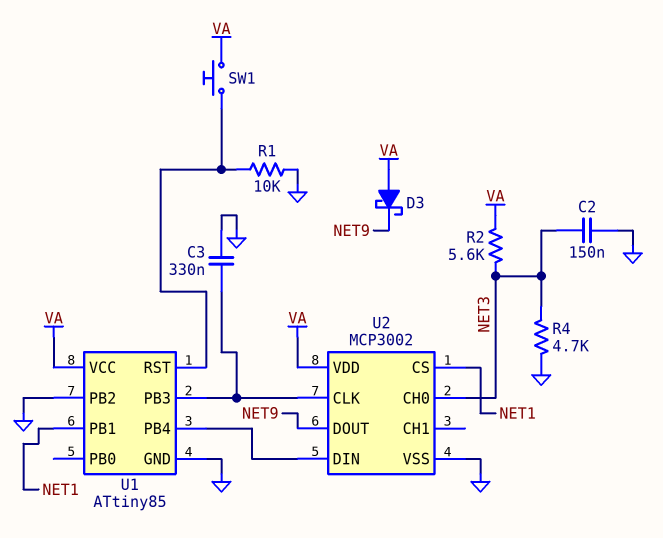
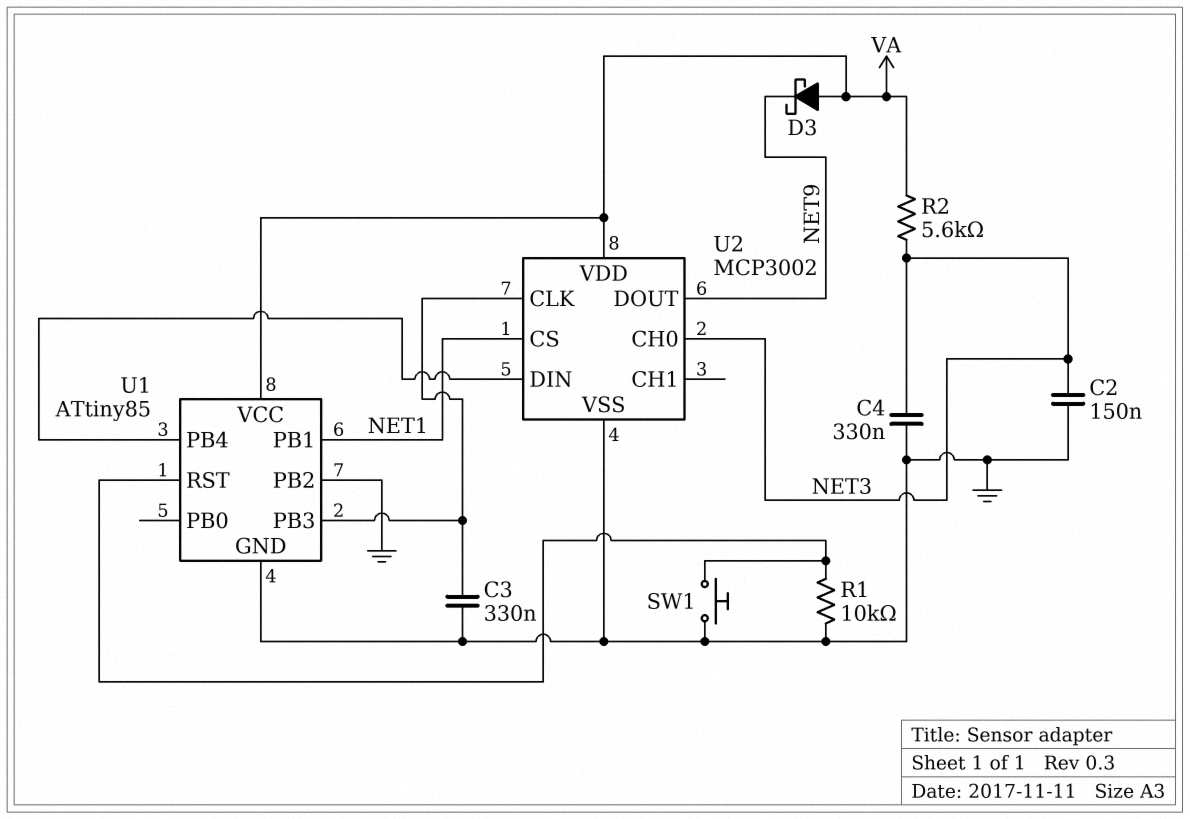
C4: none -> 330nF (GND, NET3)
R4: 4.7k (GND, NET3) -> none
SW1: button (U1/RST, VA) -> button (GND, U1/RST)

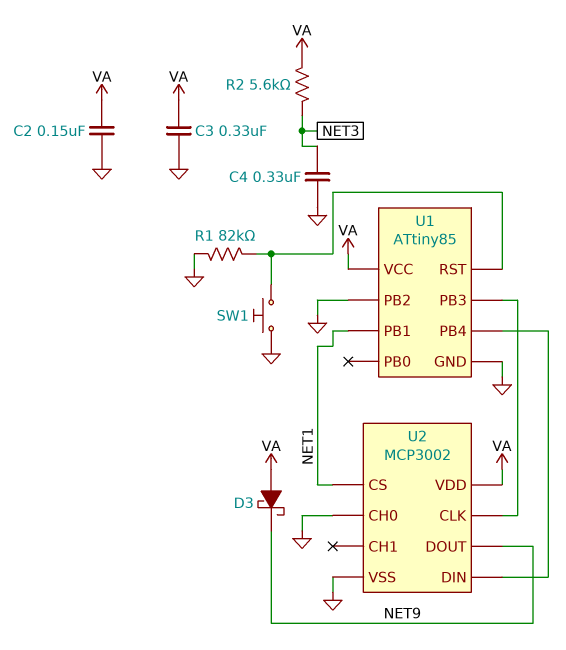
C2: 150nF (GND, NET3) -> 150nF (GND, VA)
C3: 330nF (GND, U1/PB3) -> 330nF (GND, VA)
R1: 10k (GND, U1/RST) -> 82k (GND, U1/RST)
U2 pin CH0: NET3 -> GND

